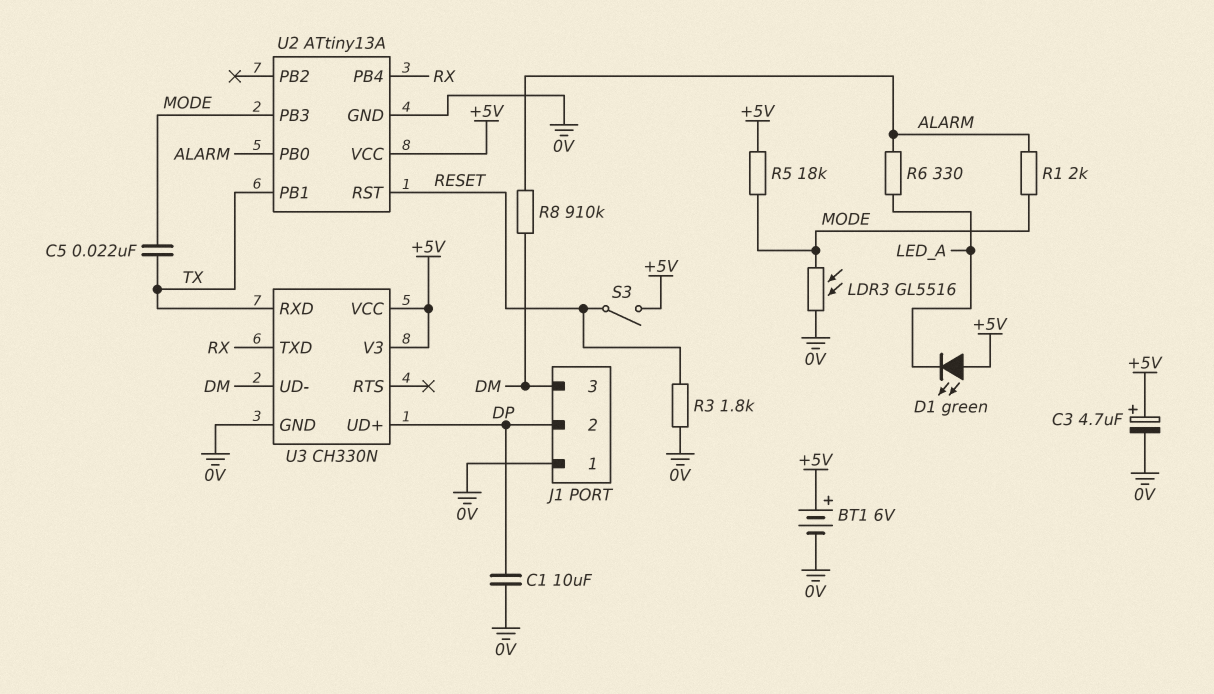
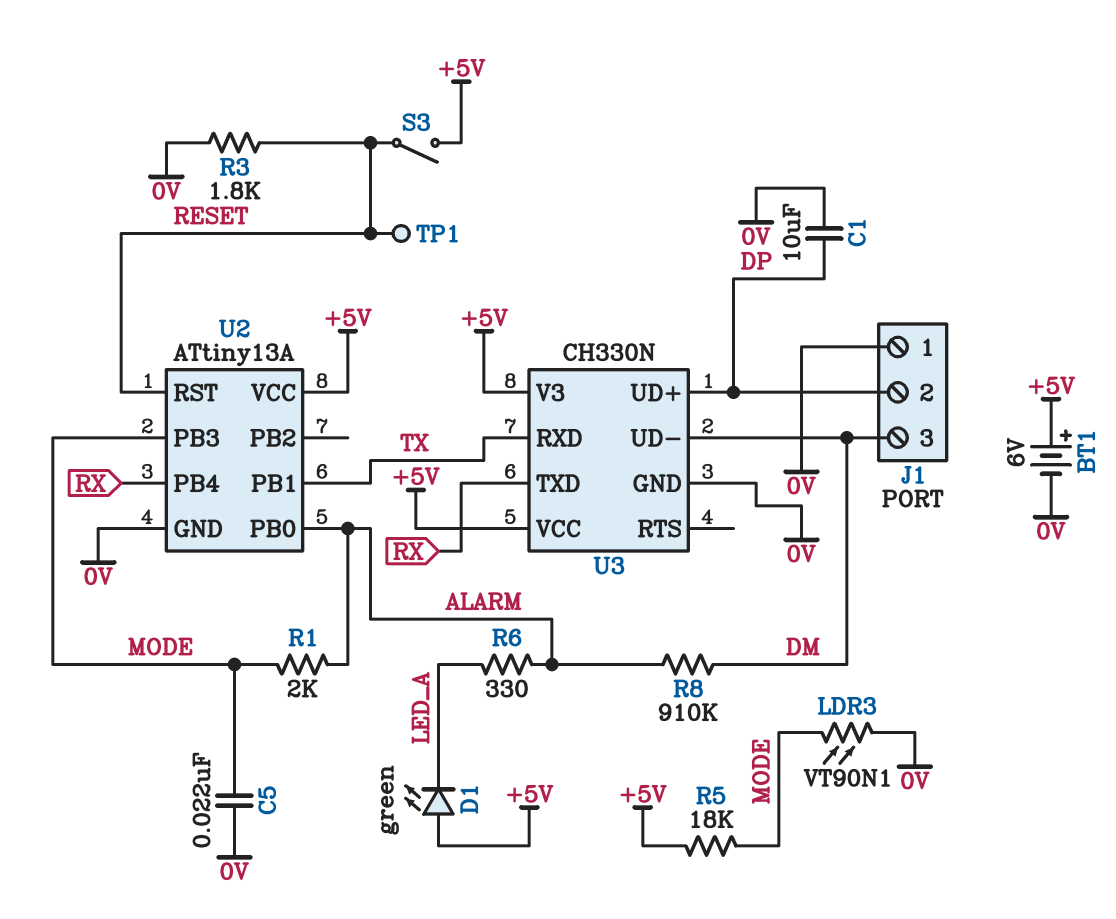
C3: 4.7uF (plus +5V, minus 0V) -> none
C5: 22nF (MODE, TX) -> 22nF (0V, MODE)
LDR3: GL5516 (0V, MODE) -> VT90N1 (0V, MODE)
TP1: none -> test point (RESET)

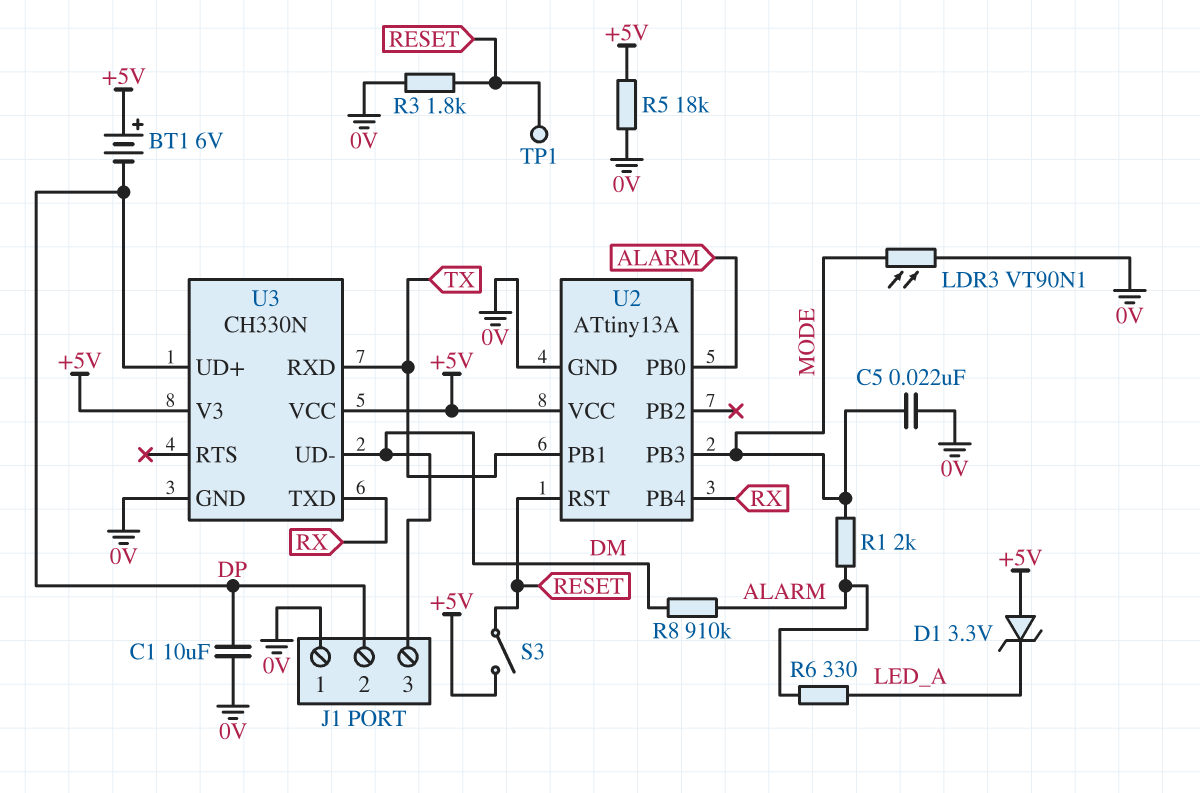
BT1: 6V (plus +5V, minus 0V) -> 6V (plus +5V, minus DP)
D1: LED green (A +5V, K LED_A) -> zener 3.3V (A +5V, K LED_A)
R5: 18k (+5V, MODE) -> 18k (+5V, 0V)

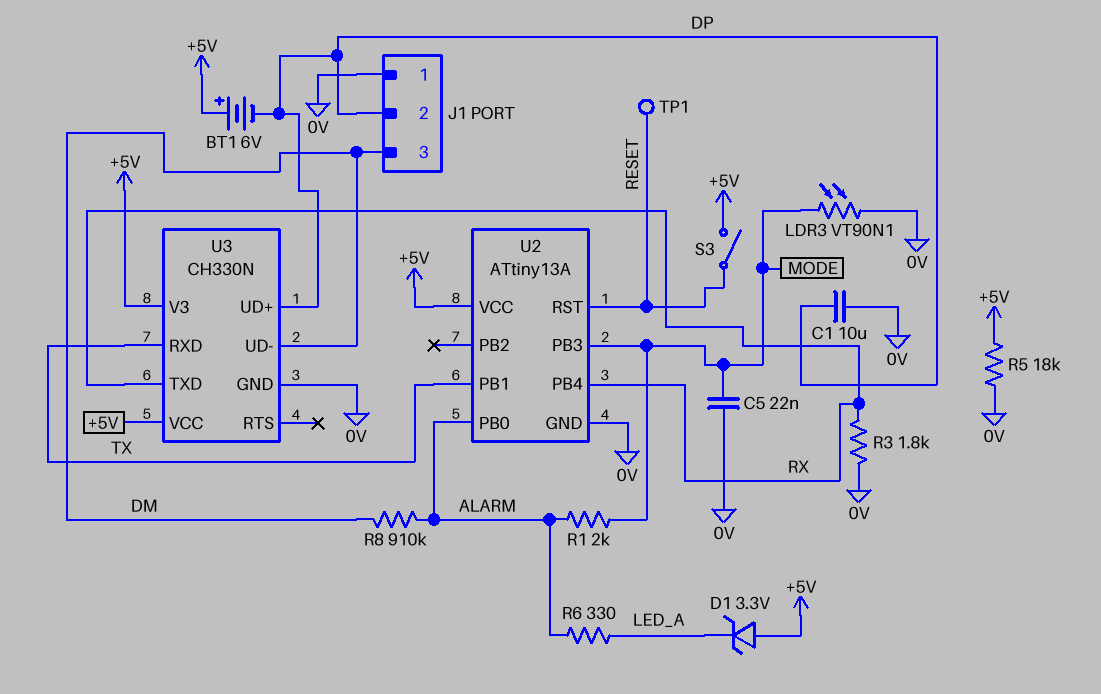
R3: 1.8k (0V, RESET) -> 1.8k (0V, RX)

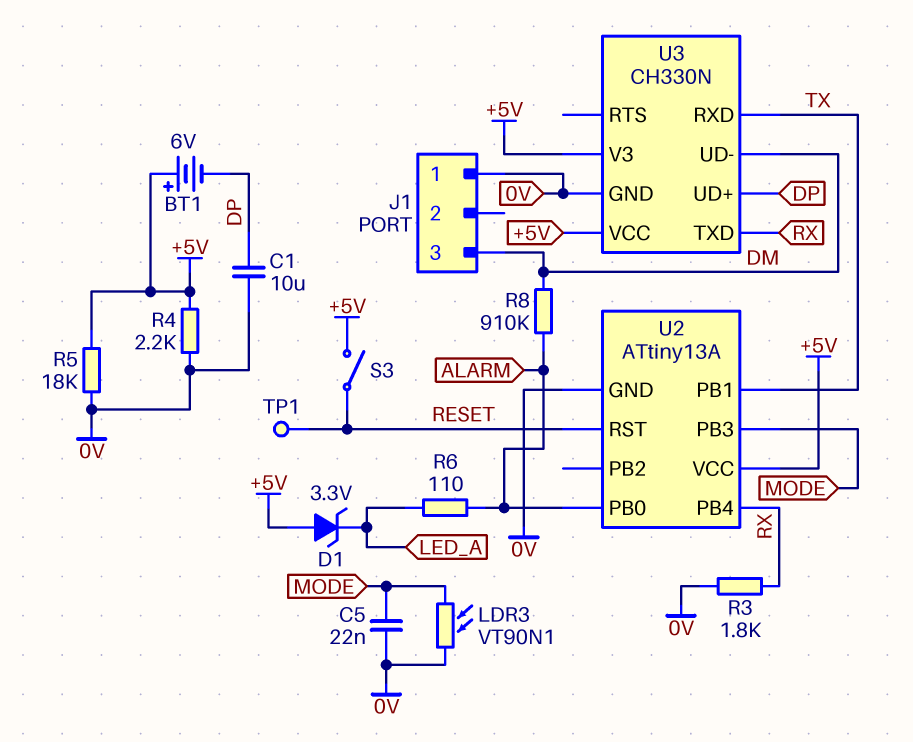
J1 pin 2: DP -> none
R1: 2k (ALARM, MODE) -> none
R4: none -> 2.2k (+5V, 0V)
R6: 330 (ALARM, LED_A) -> 110 (ALARM, LED_A)

